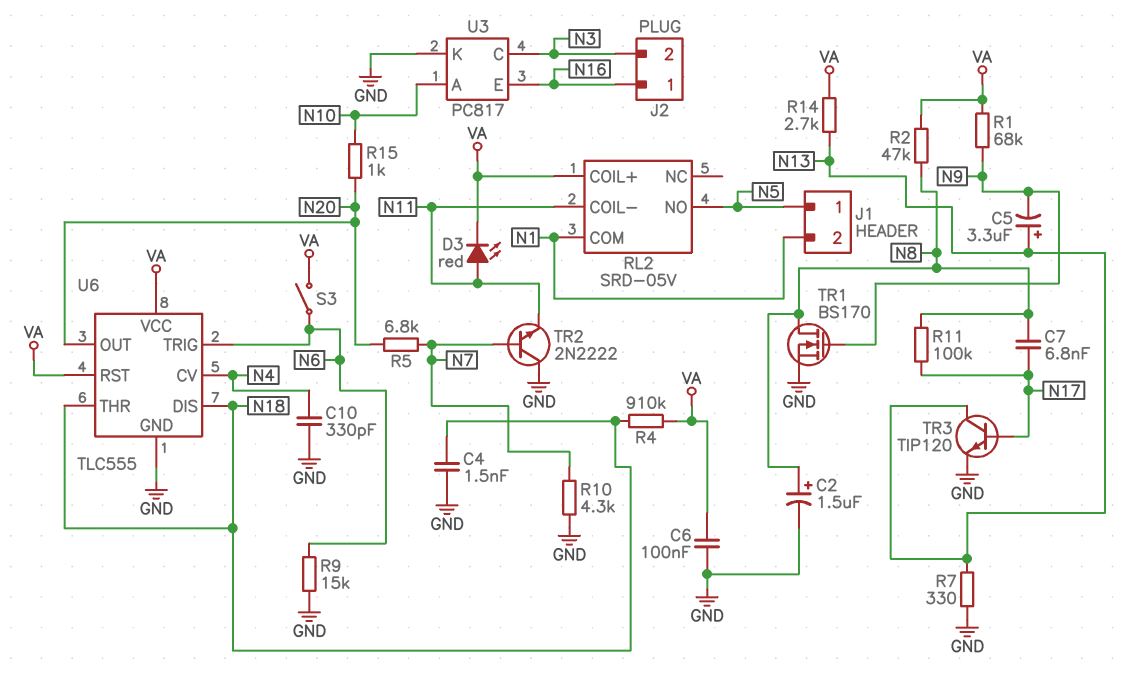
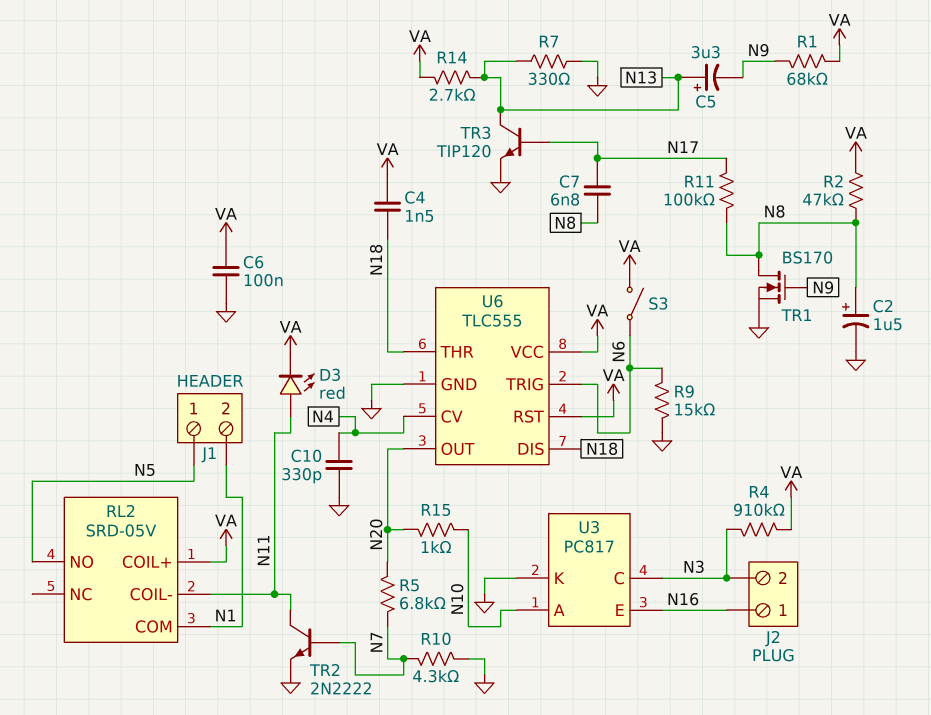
C4: 1.5nF (GND, N18) -> 1.5nF (N18, VA)
R4: 910k (N18, VA) -> 910k (N3, VA)
TR2: NPN 2N2222 (B N7, C GND, E N11) -> NPN 2N2222 (B N7, C N11, E GND)

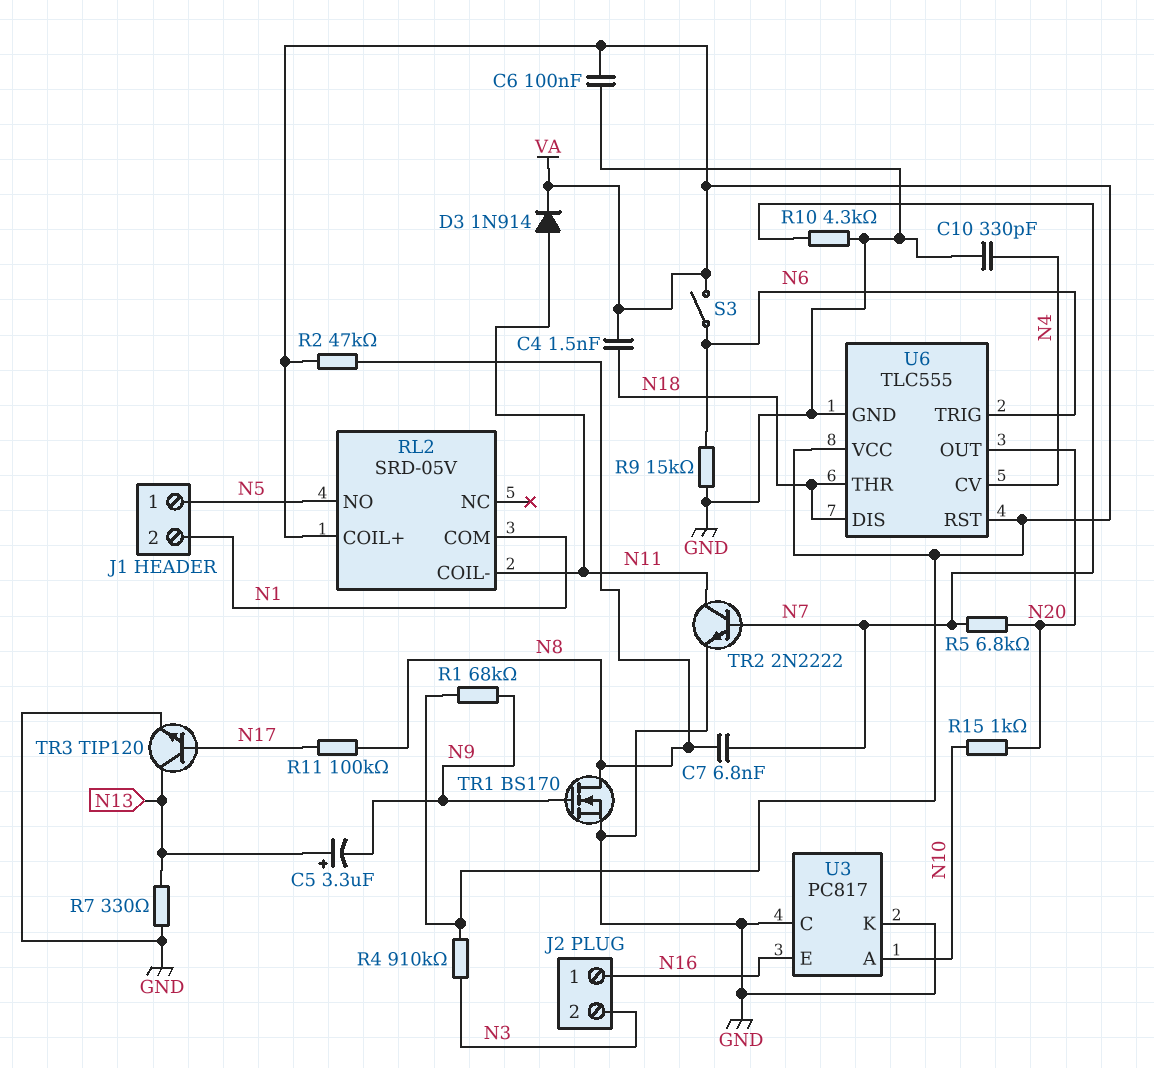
C2: 1.5uF (plus N8, minus GND) -> none
C7: 6.8nF (N8, N17) -> 6.8nF (N7, N8)
D3: LED red (A N11, K VA) -> diode 1N914 (A N11, K VA)
R14: 2.7k (N13, VA) -> none
U3 pin C: N3 -> GND

